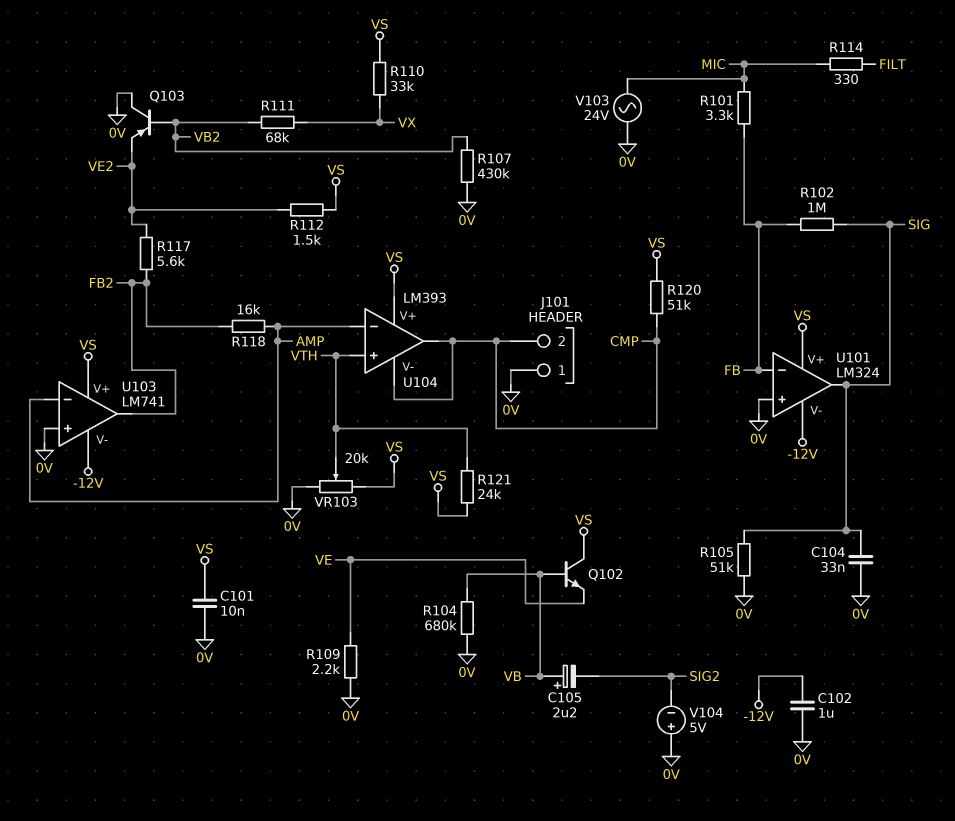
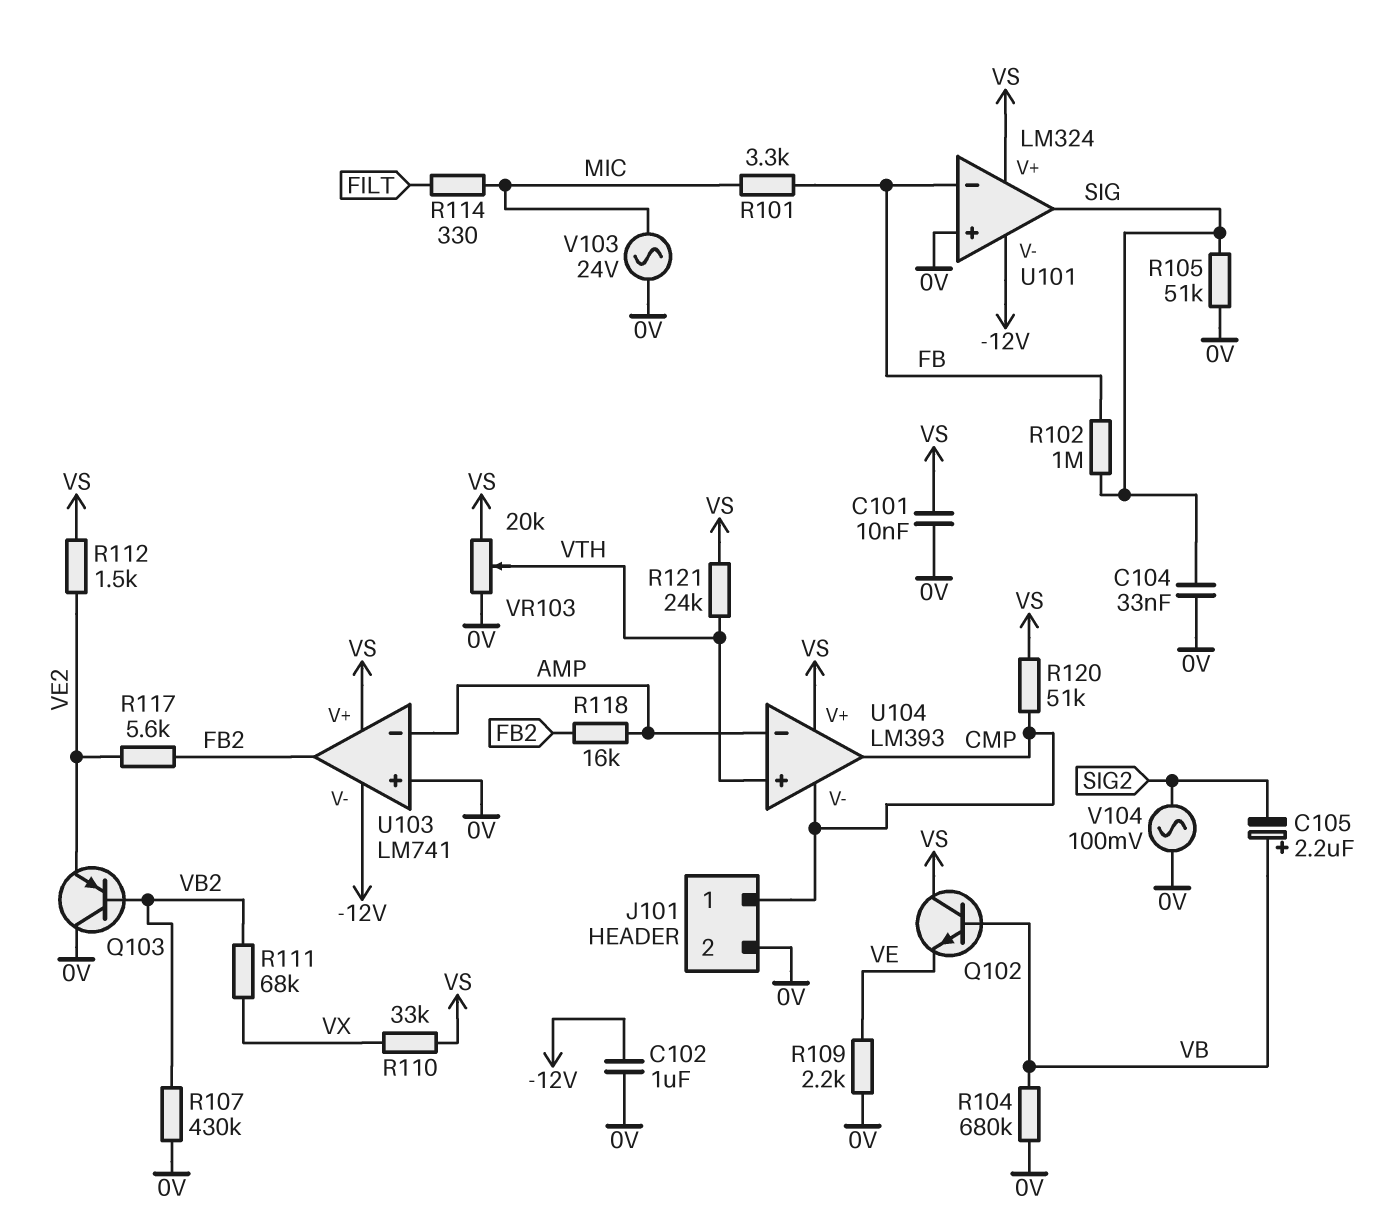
J101 pin 1: 0V -> CMP
J101 pin 2: CMP -> 0V
V104: 5V (plus 0V, minus SIG2) -> AC 100mV (0V, SIG2)

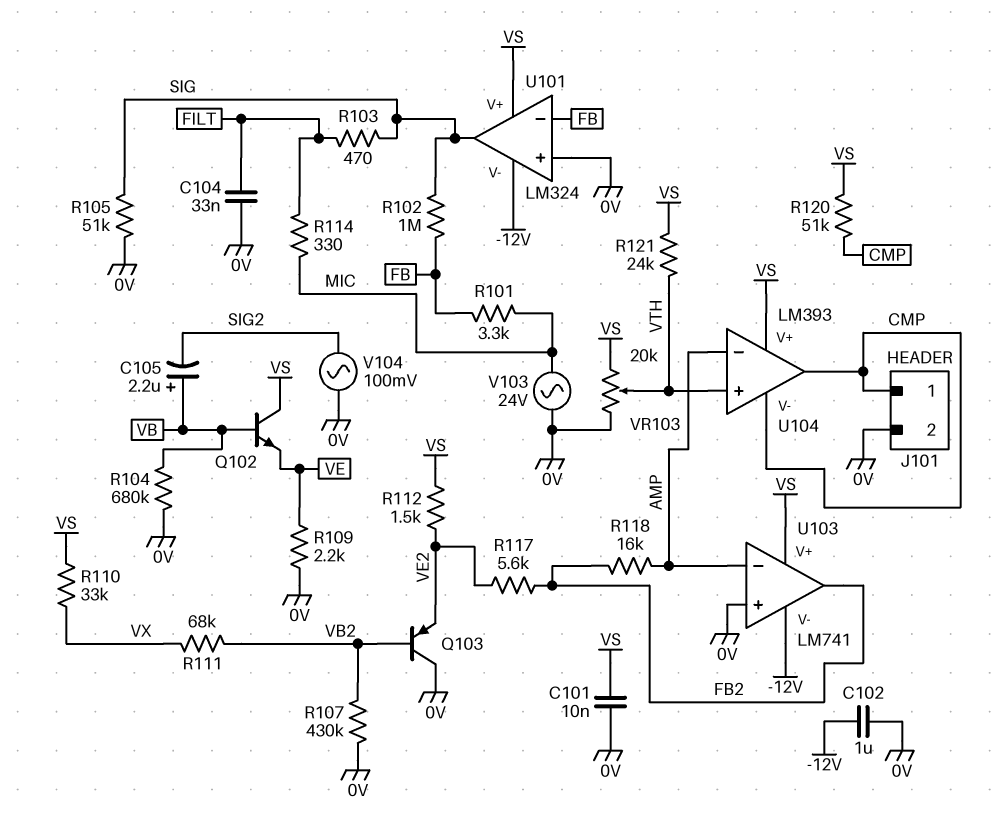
C104: 33nF (0V, SIG) -> 33nF (0V, FILT)
R103: none -> 470 (FILT, SIG)

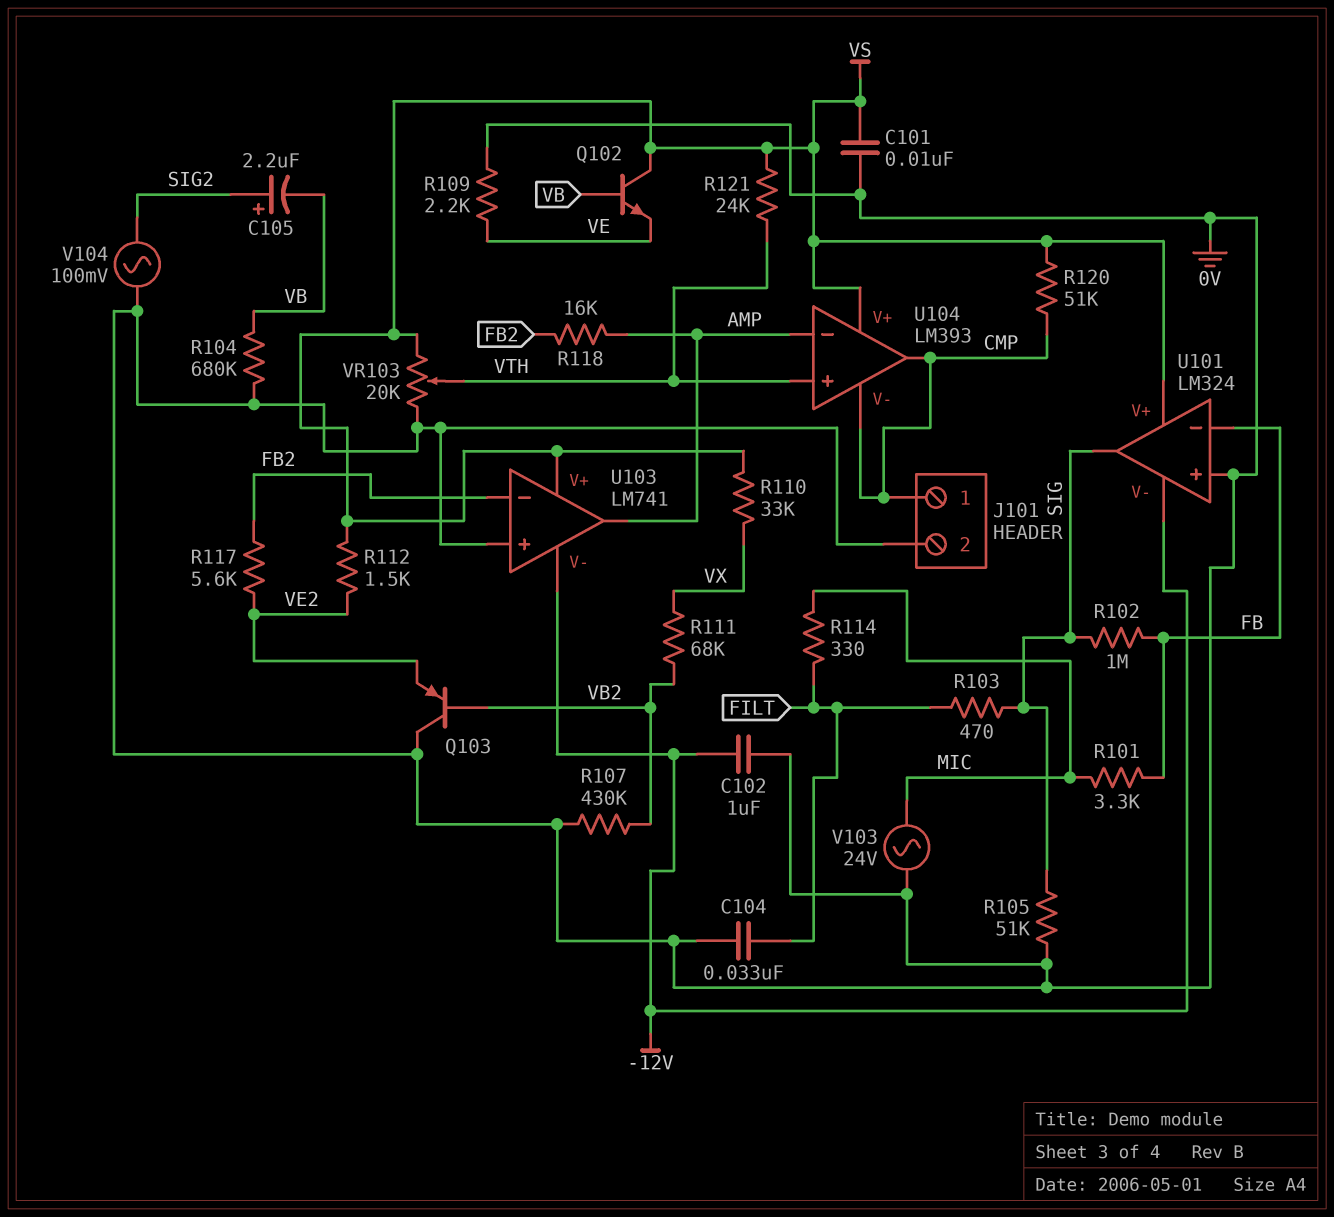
C105: 2.2uF (plus VB, minus SIG2) -> 2.2uF (plus SIG2, minus VB)
U103 pin in-: AMP -> FB2
U103 pin out: FB2 -> AMP

